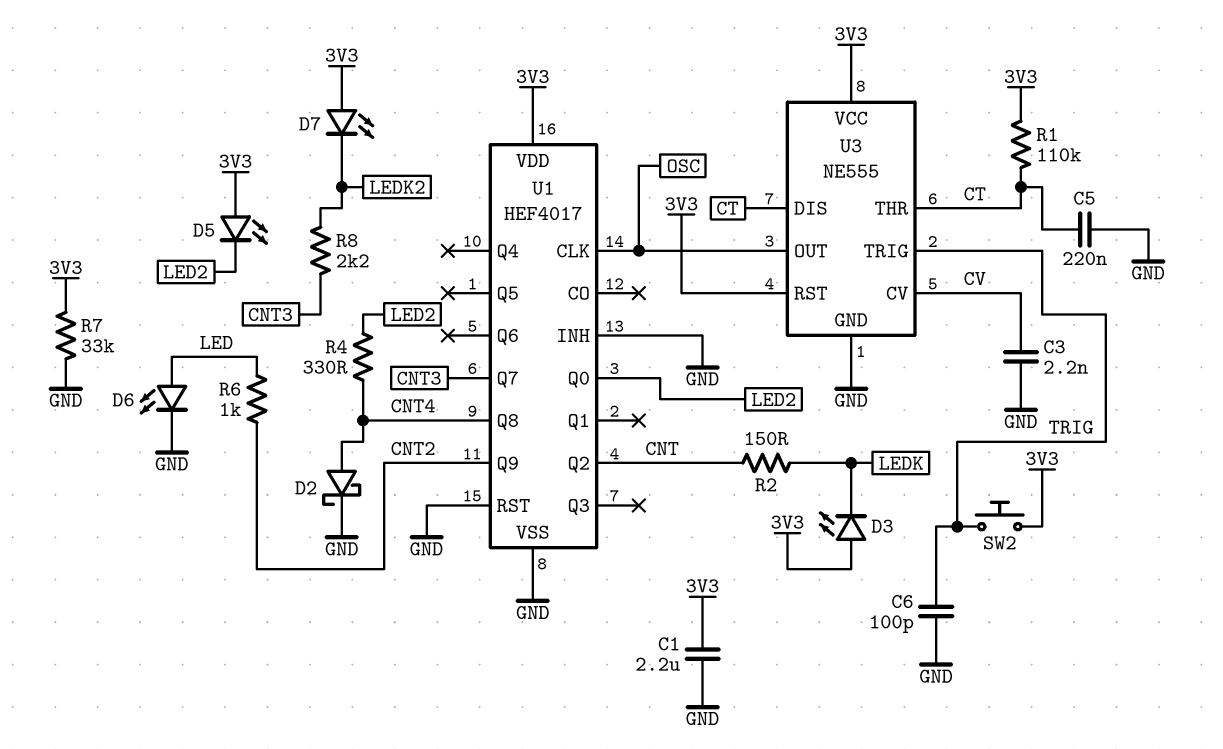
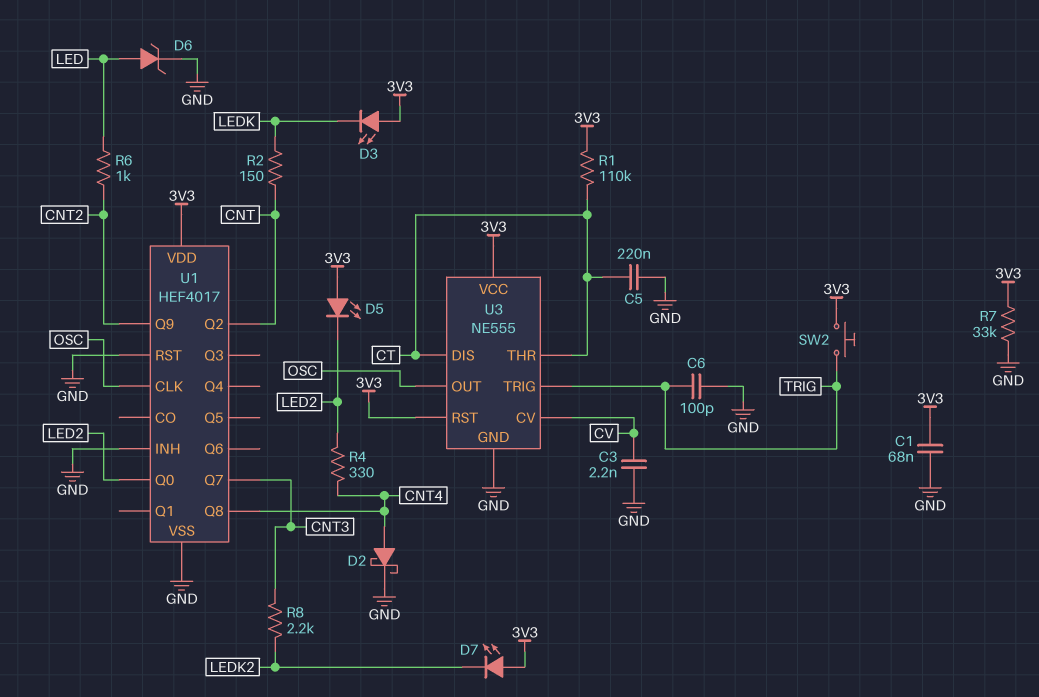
C1: 2.2uF (3V3, GND) -> 68nF (3V3, GND)
D6: LED (A LED, K GND) -> zener (A LED, K GND)

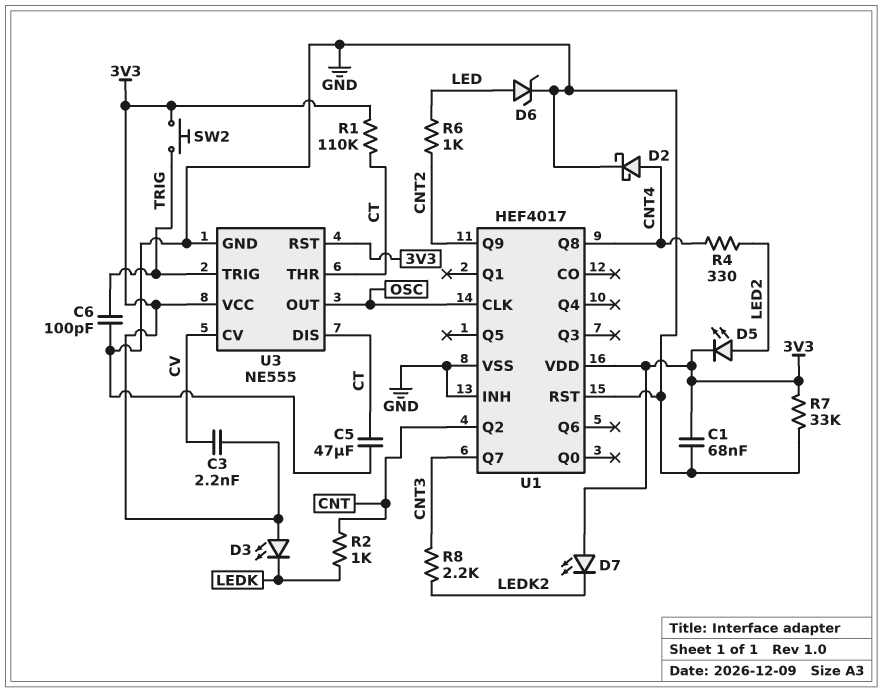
C3: 2.2nF (CV, GND) -> 2.2nF (3V3, CV)
C5: 220nF (CT, GND) -> 47uF (CT, GND)
D5: LED (A 3V3, K LED2) -> LED (A LED2, K 3V3)
R2: 150 (CNT, LEDK) -> 1k (CNT, LEDK)
U1 pin Q0: LED2 -> none

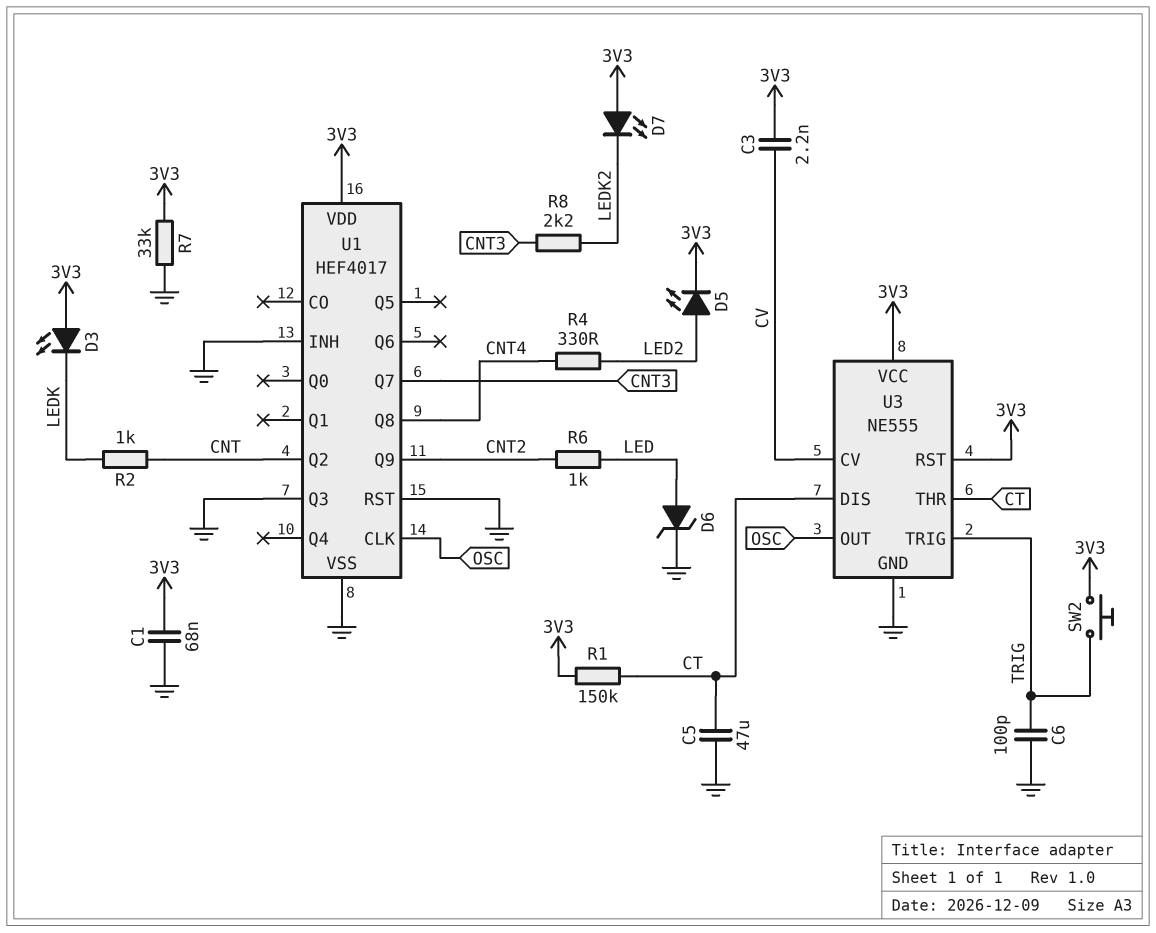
D2: schottky (A CNT4, K GND) -> none
R1: 110k (3V3, CT) -> 150k (3V3, CT)
U1 pin Q3: none -> GND

